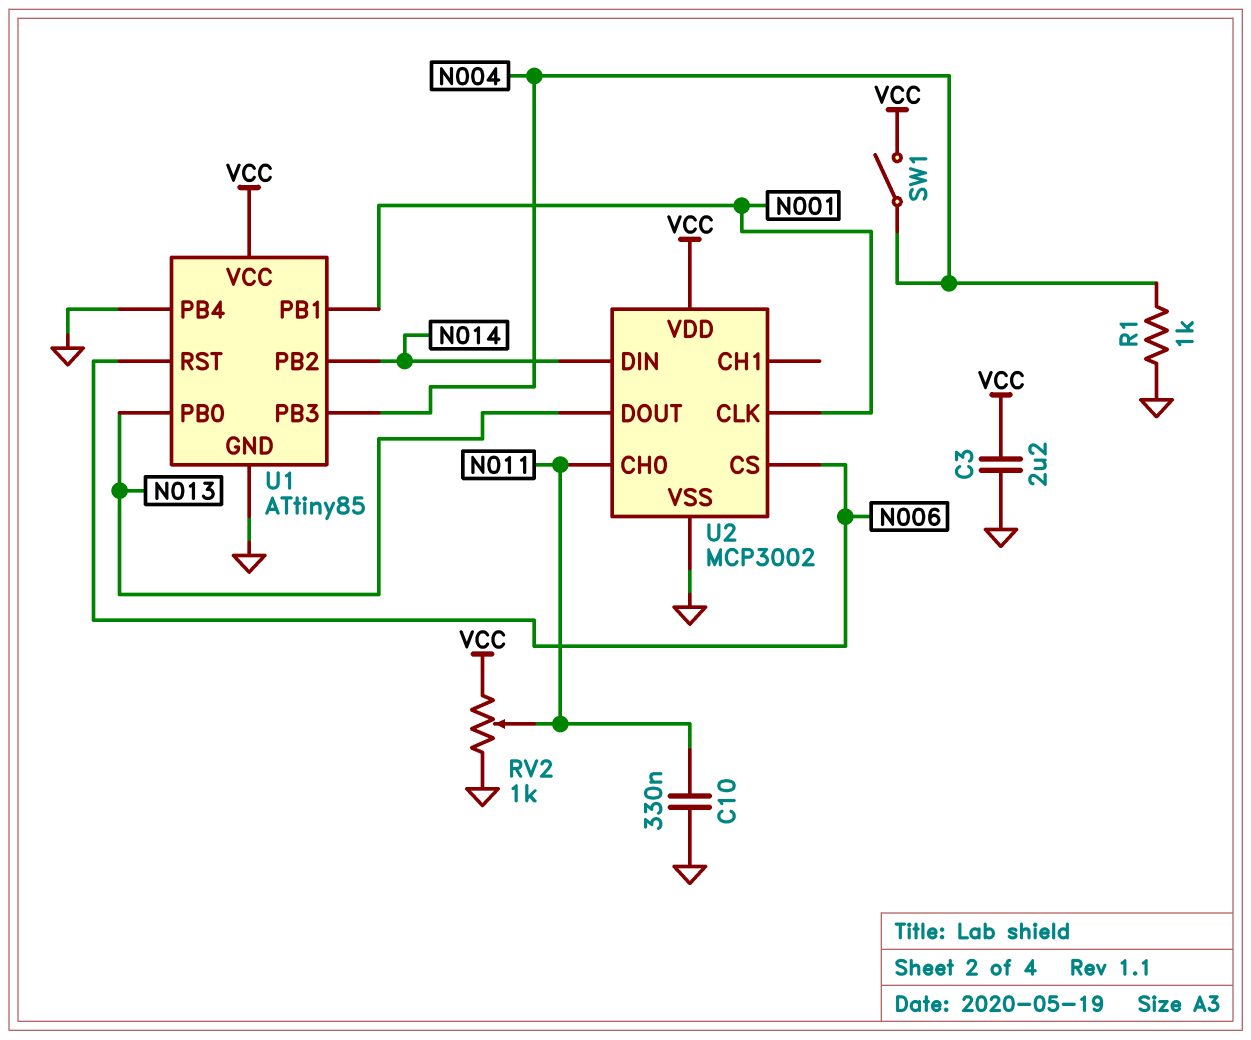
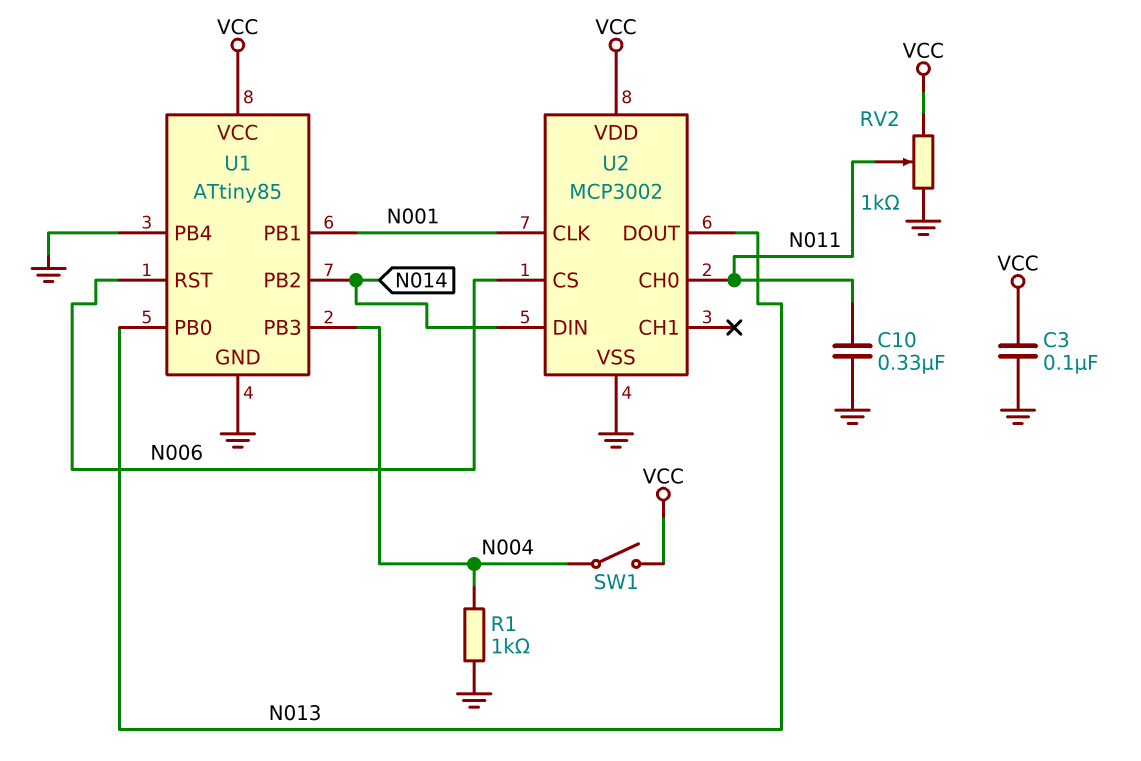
C3: 2.2uF (GND, VCC) -> 100nF (GND, VCC)

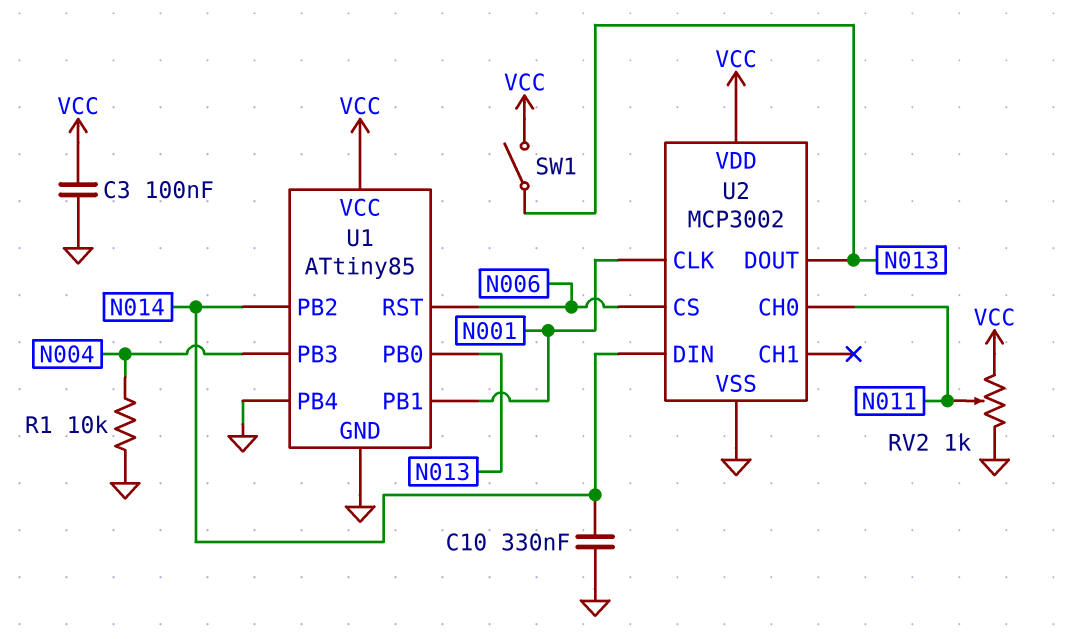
C10: 330nF (GND, N011) -> 330nF (GND, N014)
R1: 1k (GND, N004) -> 10k (GND, N004)
SW1: switch (N004, VCC) -> switch (N013, VCC)

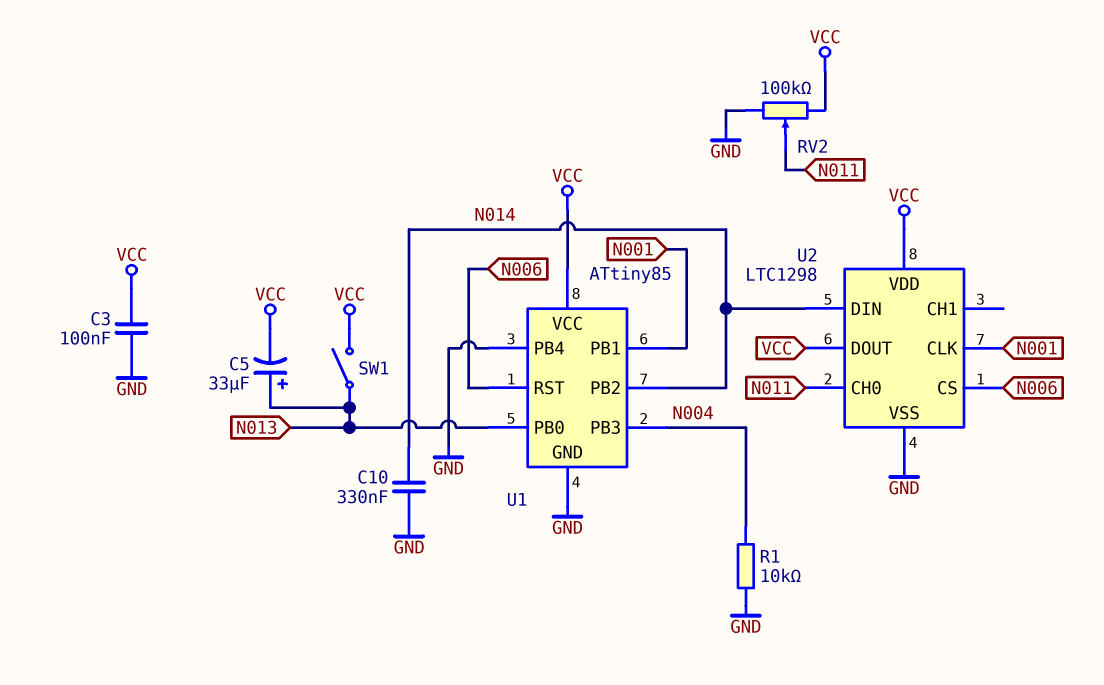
C5: none -> 33uF (plus N013, minus VCC)
RV2: 1k (GND, VCC, wiper N011) -> 100k (GND, VCC, wiper N011)
U2: MCP3002 -> LTC1298
U2 pin DOUT: N013 -> VCC

